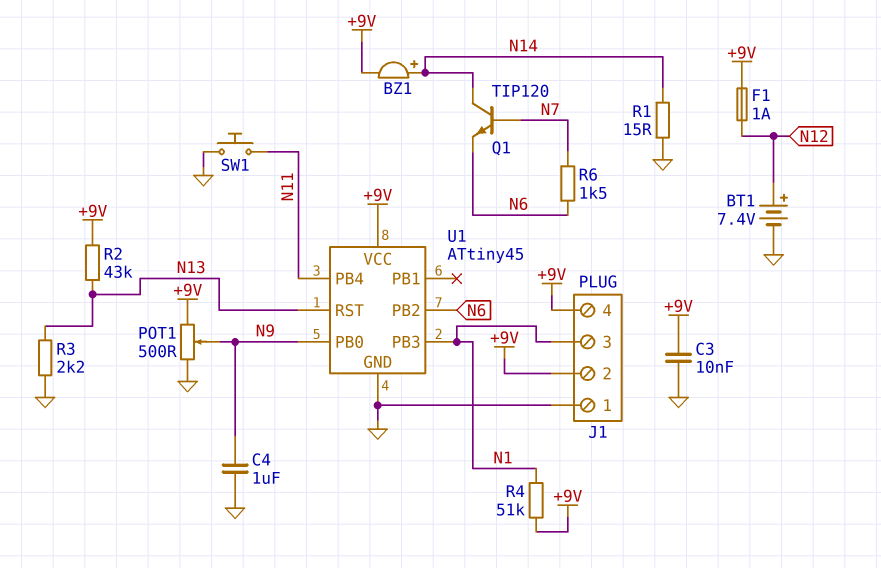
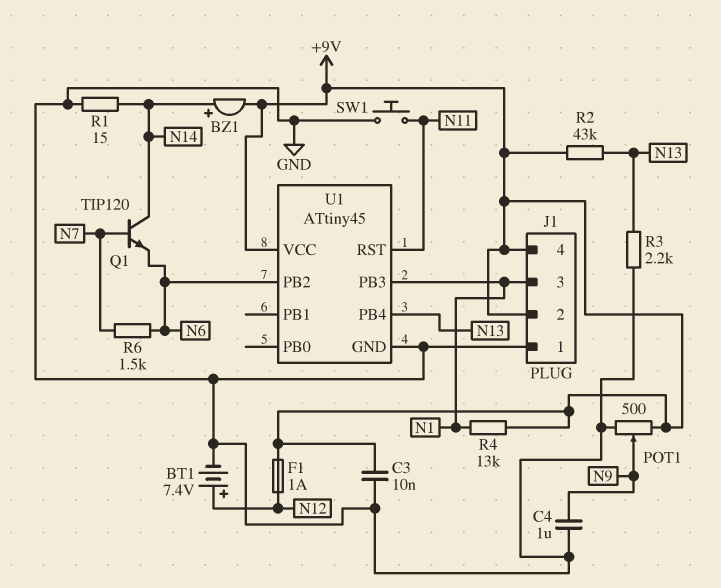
R4: 51k (+9V, N1) -> 13k (+9V, N1)
U1 pin PB0: N9 -> none
U1 pin PB4: N11 -> N13
U1 pin RST: N13 -> N11

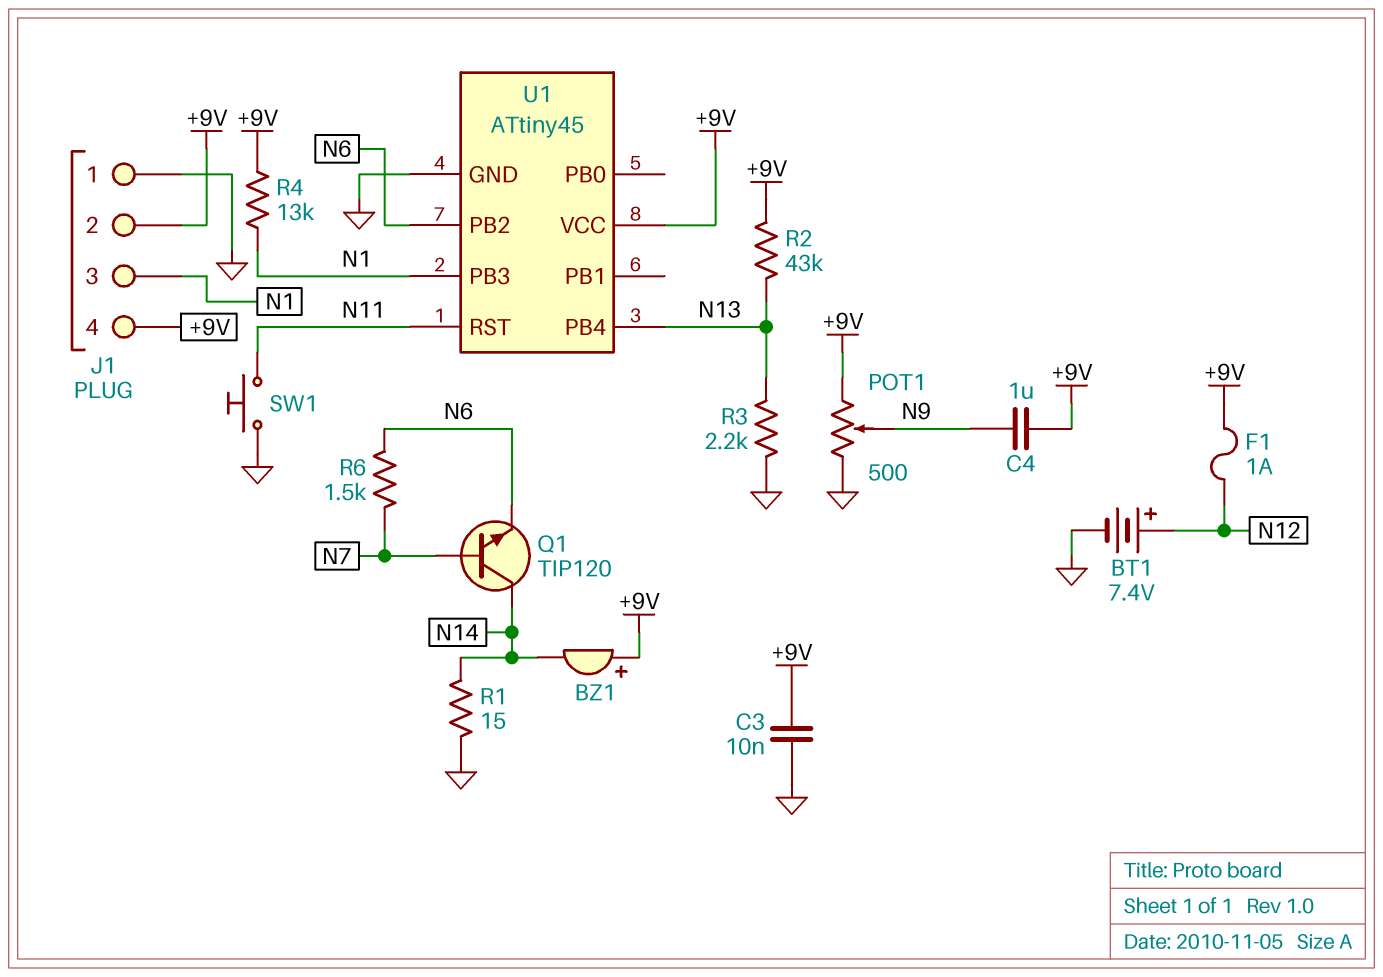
BZ1: buzzer (plus N14, minus +9V) -> buzzer (plus +9V, minus N14)
C4: 1uF (GND, N9) -> 1uF (+9V, N9)

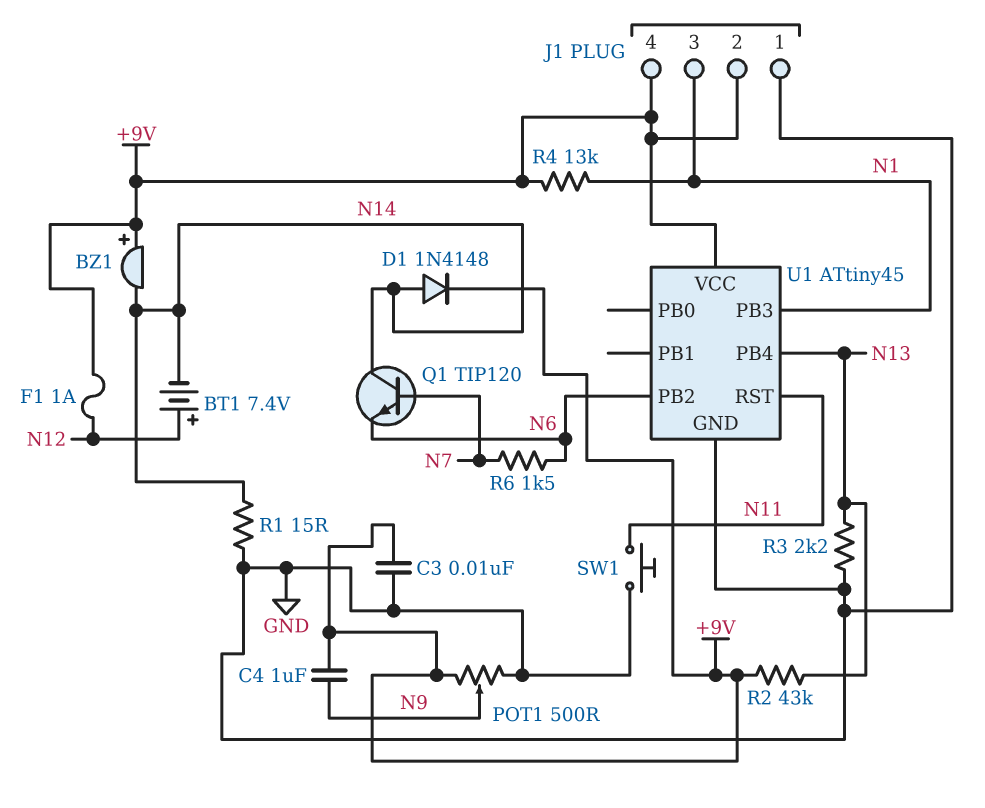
BT1: 7.4V (plus N12, minus GND) -> 7.4V (plus N12, minus N14)
D1: none -> diode 1N4148 (A N14, K +9V)

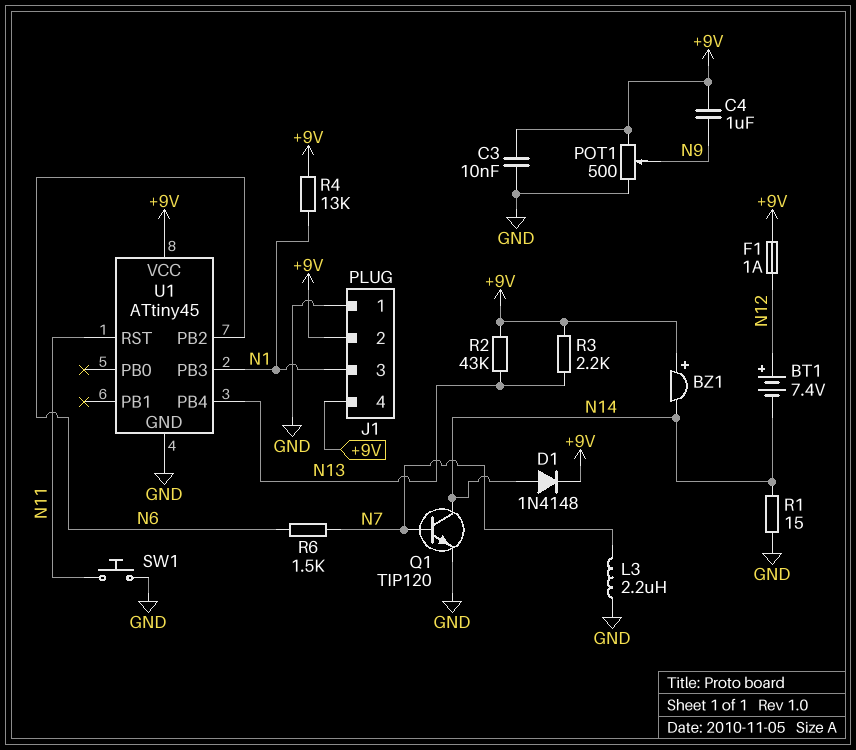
L3: none -> 2.2uH (GND, N7)
Q1: NPN TIP120 (B N7, C N14, E N6) -> NPN TIP120 (B N7, C N14, E GND)
R3: 2.2k (GND, N13) -> 2.2k (+9V, N13)

